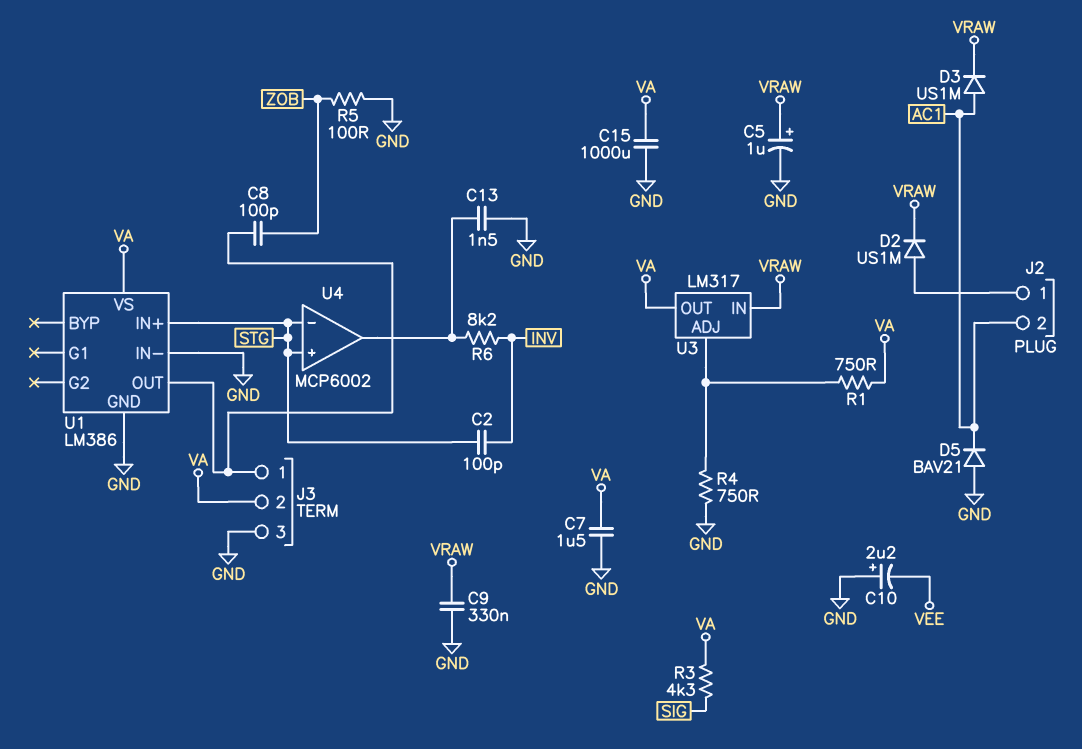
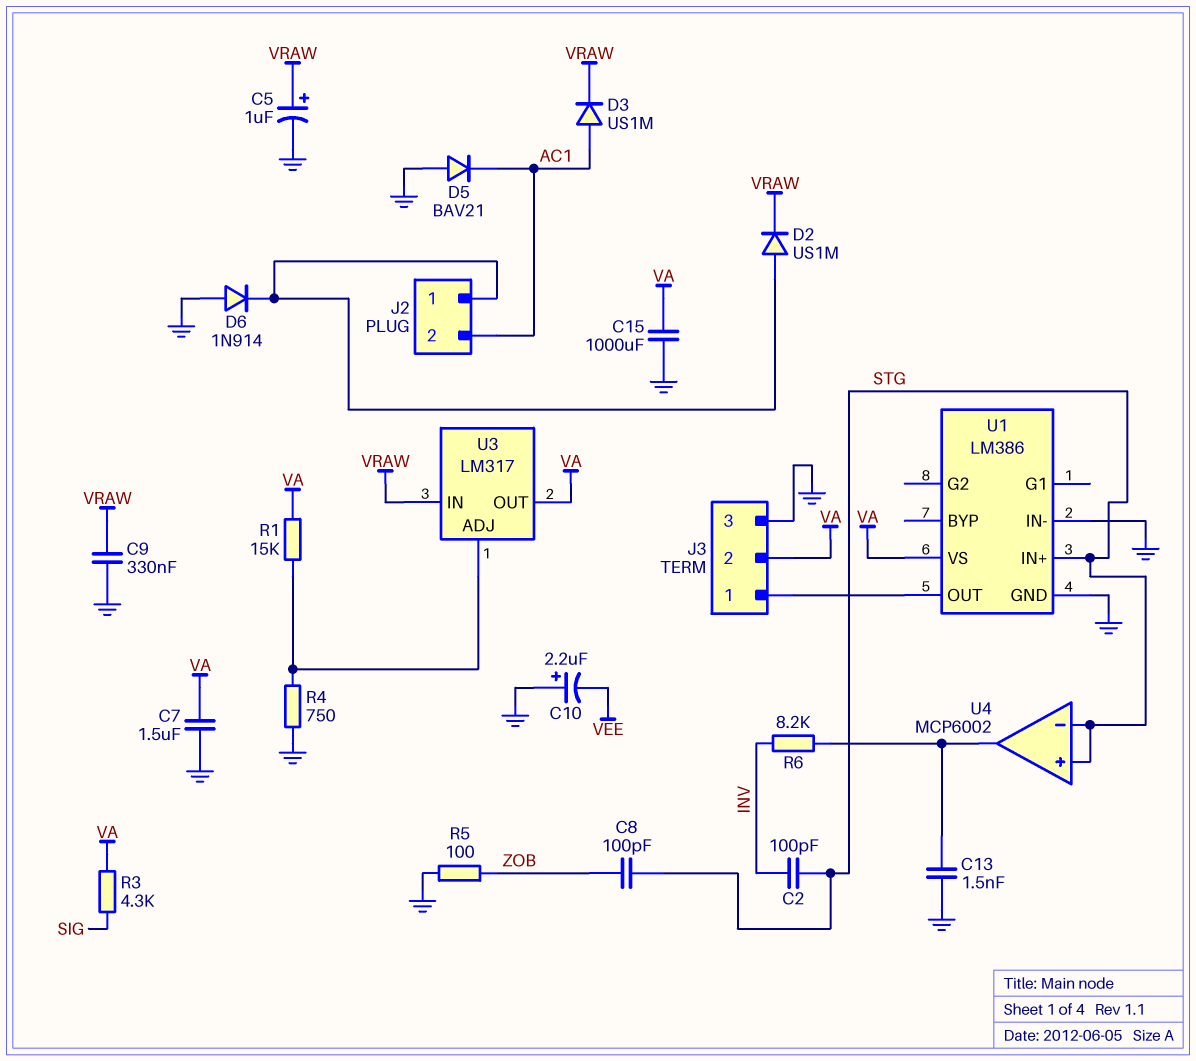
C8: 100pF (J3/1, ZOB) -> 100pF (STG, ZOB)
D6: none -> diode 1N914 (A GND, K J2/1)
R1: 750 (U3/ADJ, VA) -> 15k (U3/ADJ, VA)

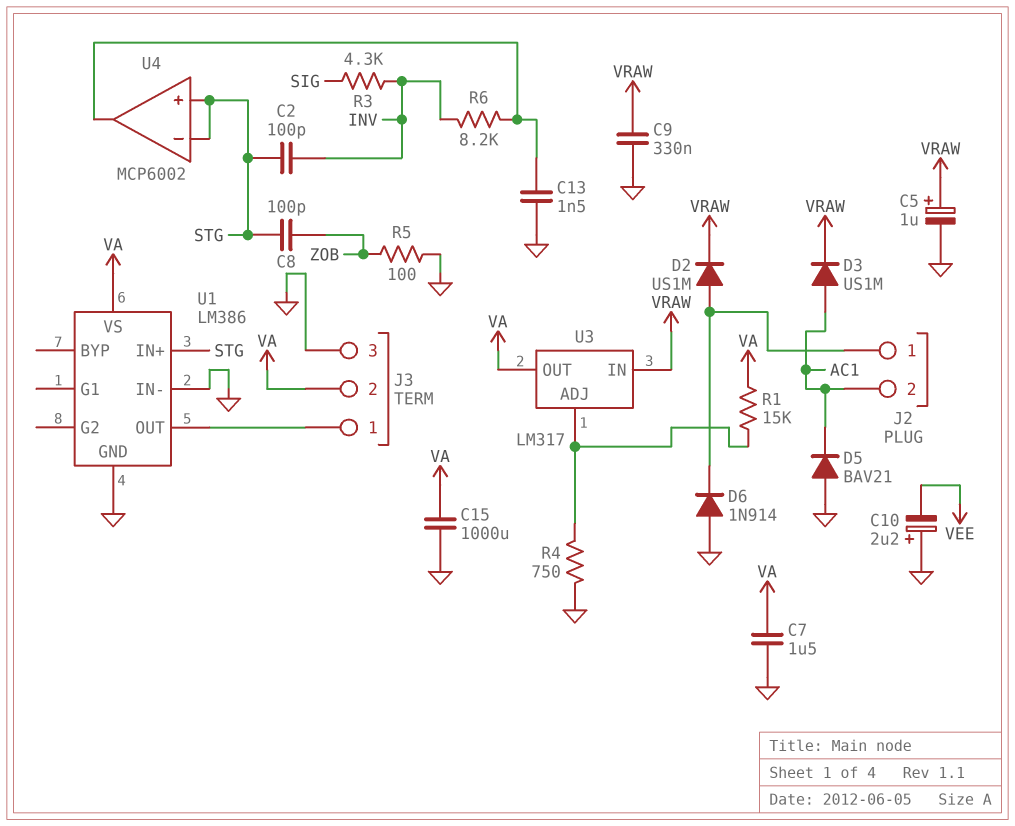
R3: 4.3k (SIG, VA) -> 4.3k (INV, SIG)

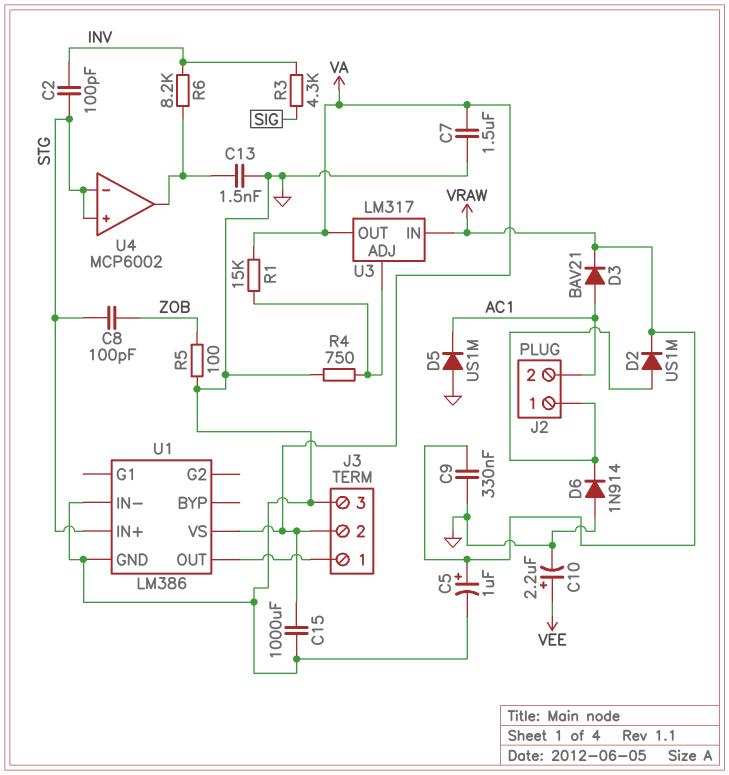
C10: 2.2uF (plus GND, minus VEE) -> 2.2uF (plus VEE, minus GND)
D3: diode US1M (A AC1, K VRAW) -> diode BAV21 (A AC1, K VRAW)
D5: diode BAV21 (A GND, K AC1) -> diode US1M (A GND, K AC1)

